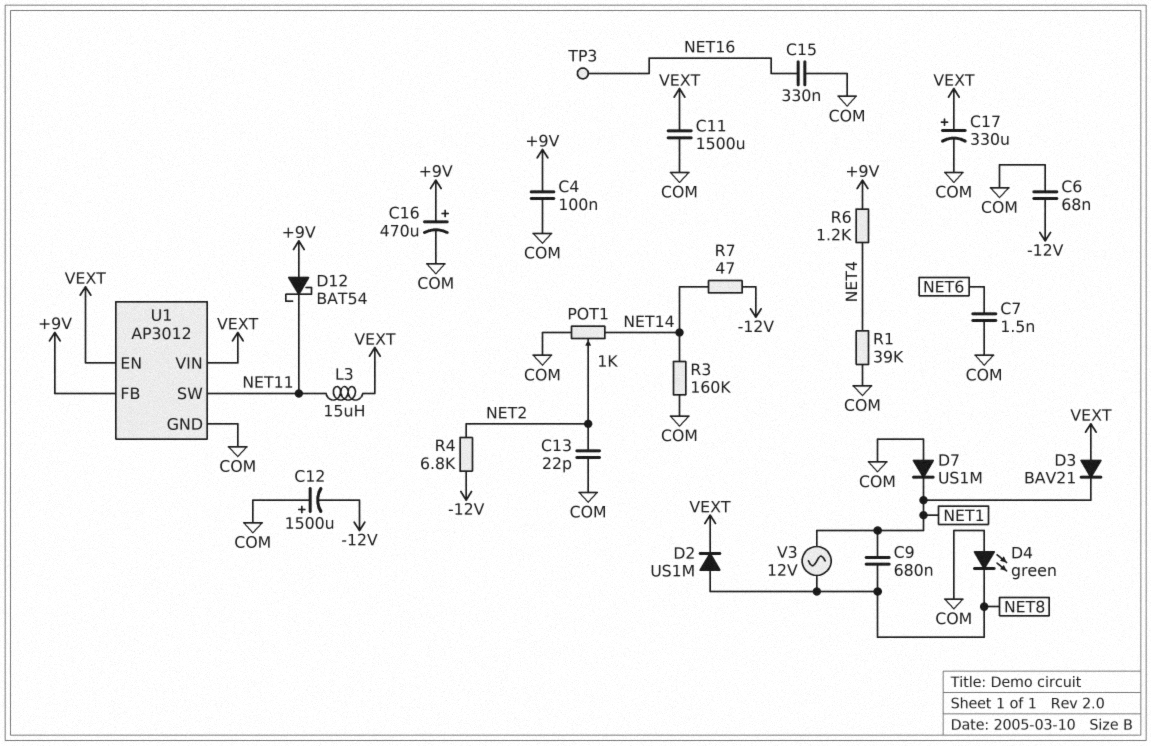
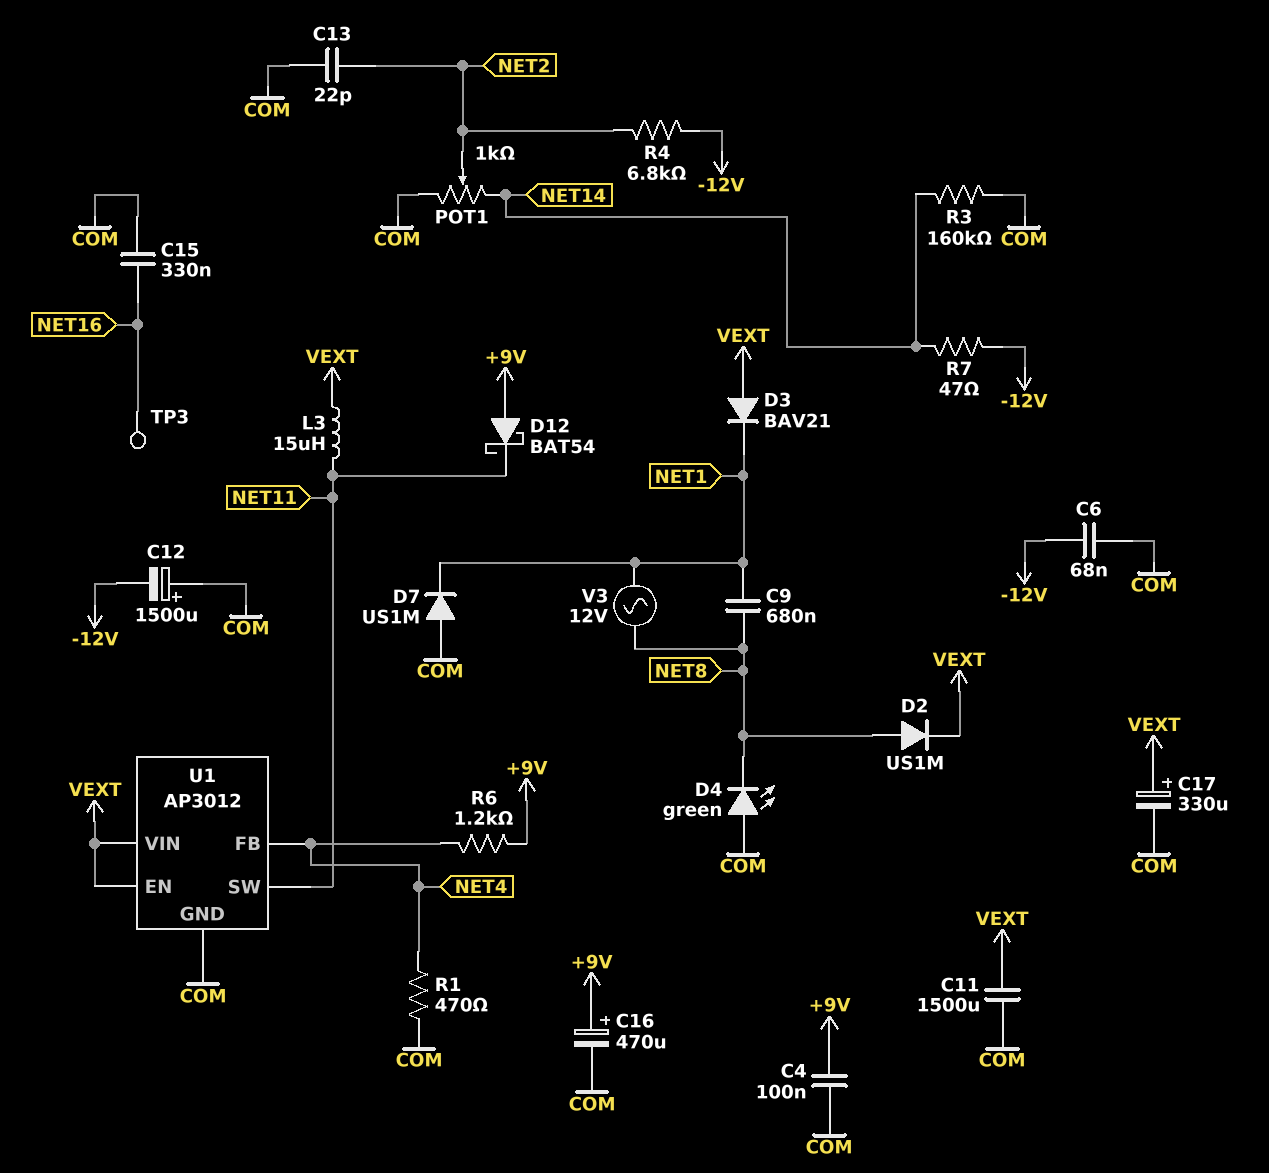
C7: 1.5nF (COM, NET6) -> none
R1: 39k (COM, NET4) -> 470 (COM, NET4)
U1 pin FB: +9V -> NET4

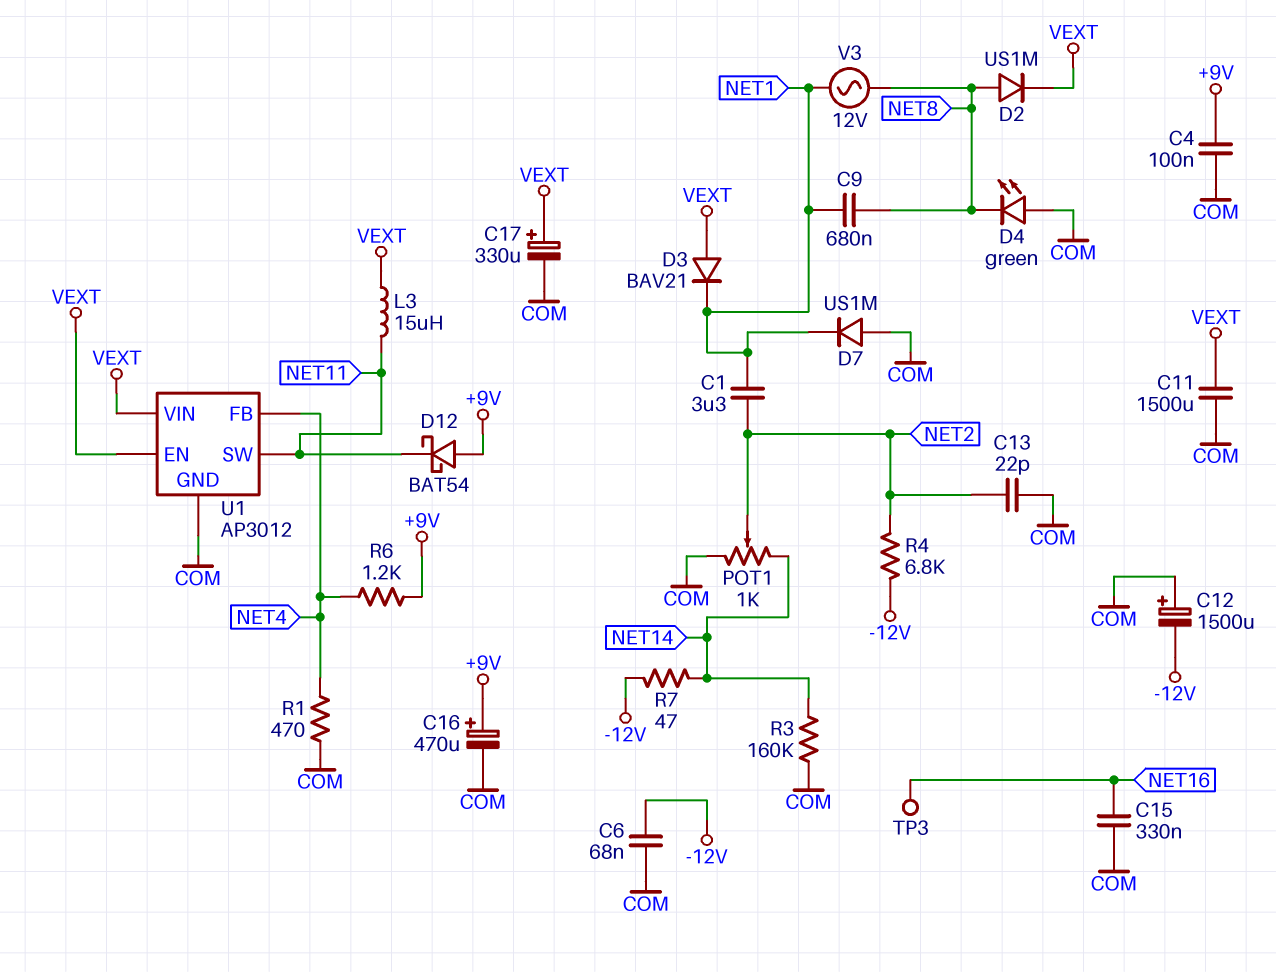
C1: none -> 3.3uF (NET1, NET2)

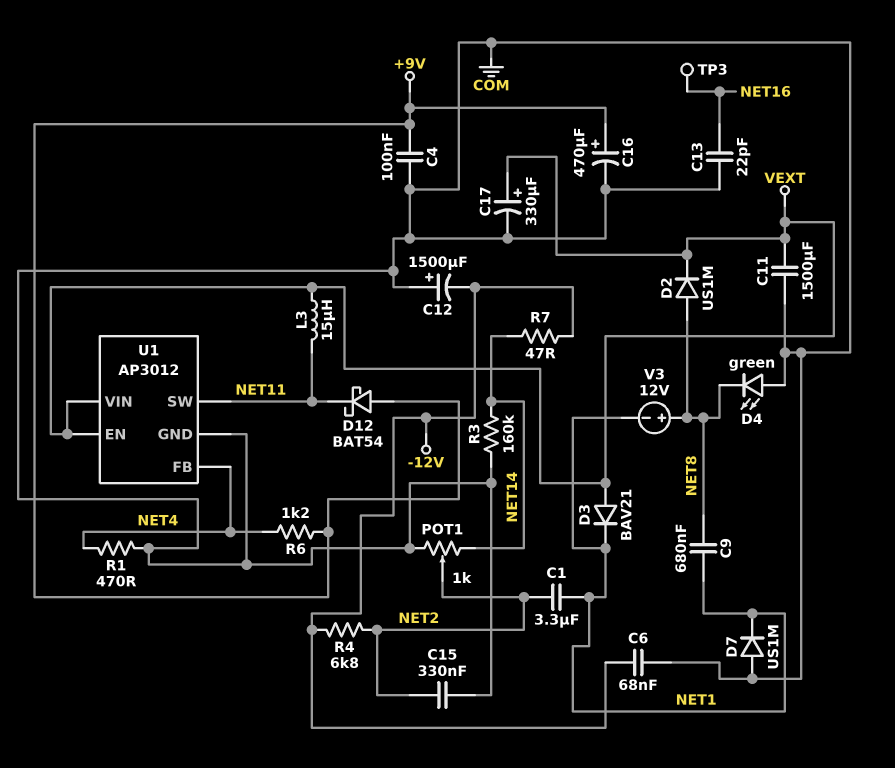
C13: 22pF (COM, NET2) -> 22pF (COM, NET16)
C15: 330nF (COM, NET16) -> 330nF (COM, NET2)
V3: AC 12V (NET1, NET8) -> 12V (plus NET8, minus NET1)

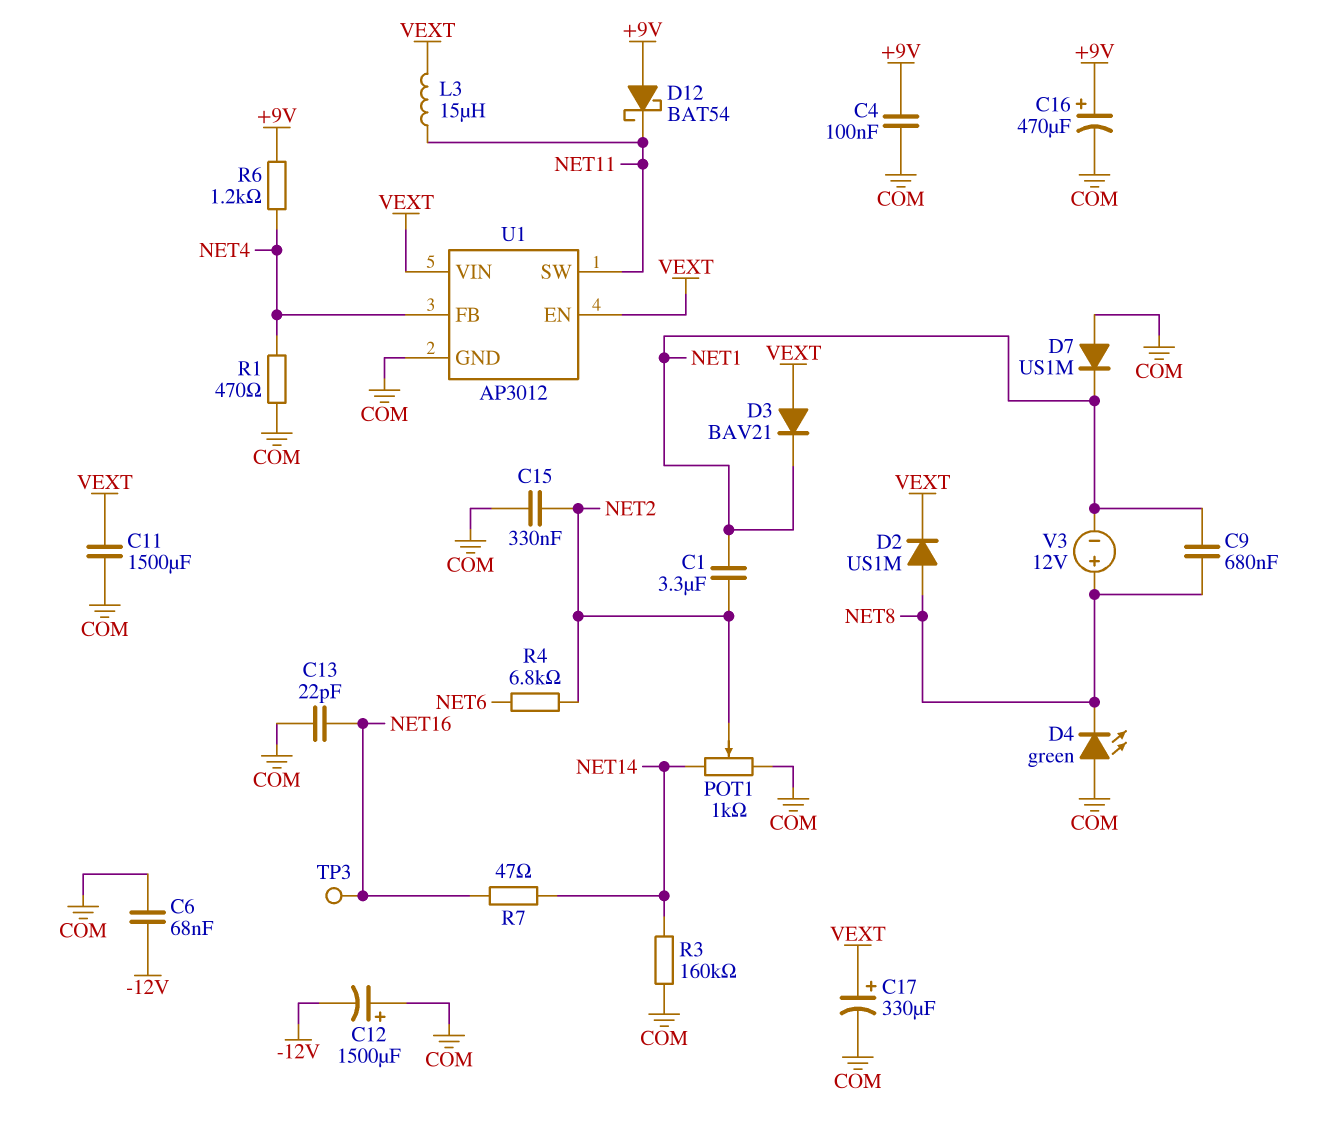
R4: 6.8k (-12V, NET2) -> 6.8k (NET2, NET6)
R7: 47 (-12V, NET14) -> 47 (NET14, NET16)

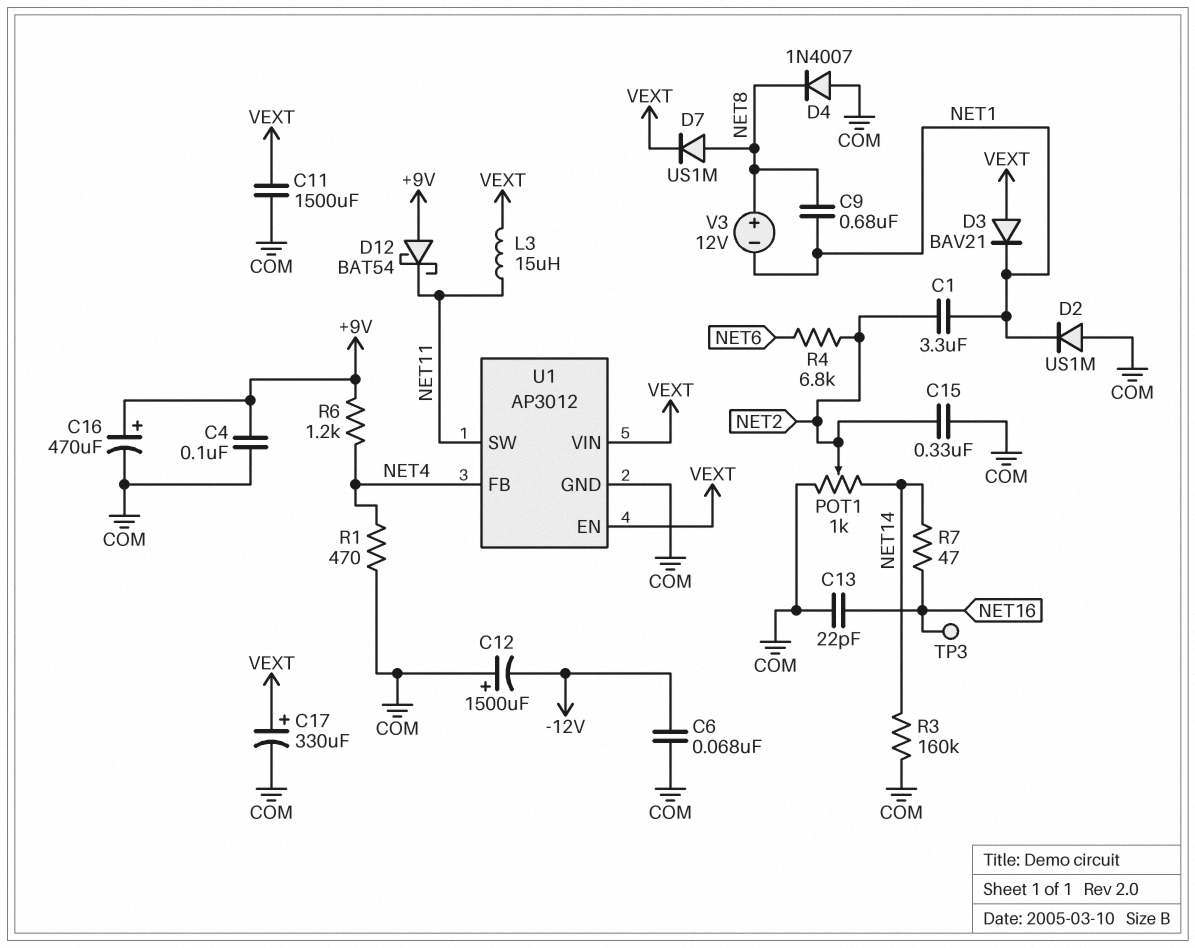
D2: diode US1M (A NET8, K VEXT) -> diode US1M (A COM, K NET1)
D4: LED green (A COM, K NET8) -> diode 1N4007 (A COM, K NET8)
D7: diode US1M (A COM, K NET1) -> diode US1M (A NET8, K VEXT)

